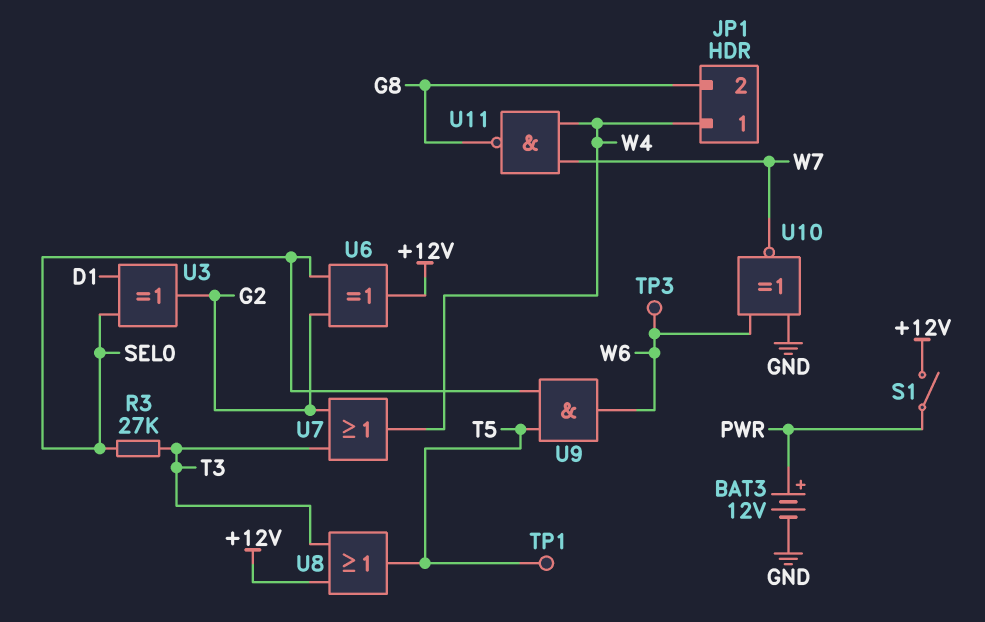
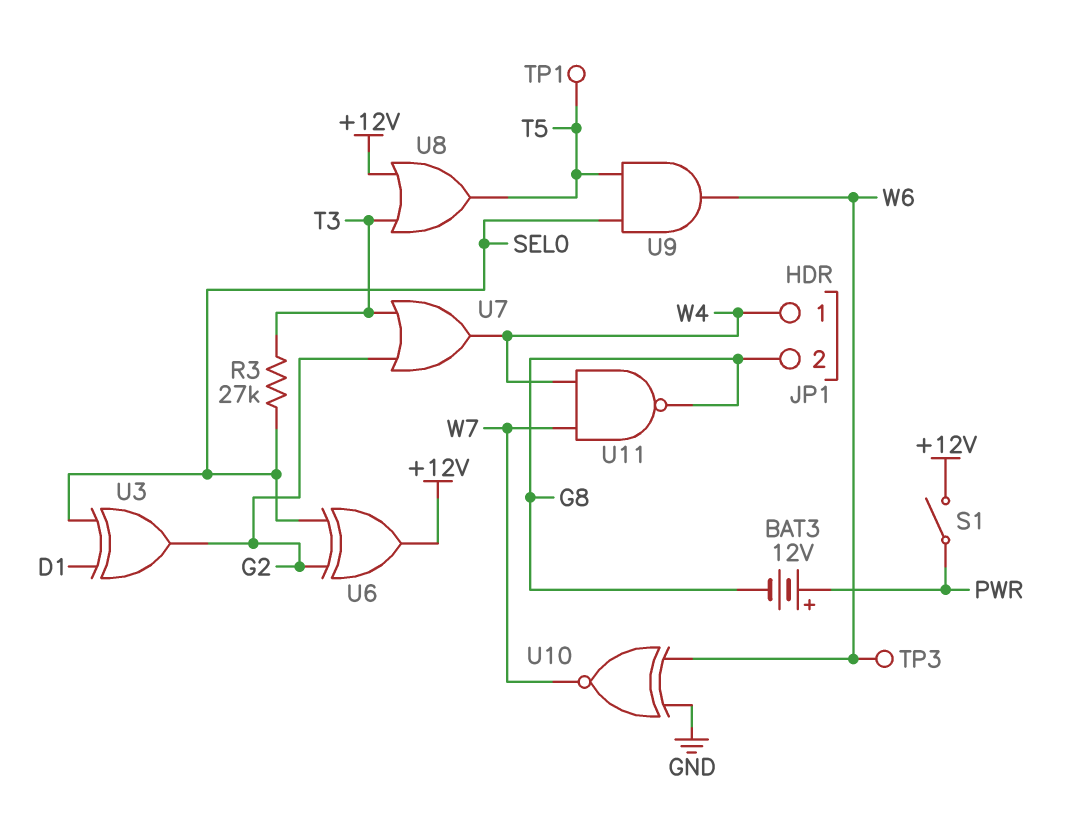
BAT3: 12V (plus PWR, minus GND) -> 12V (plus PWR, minus G8)

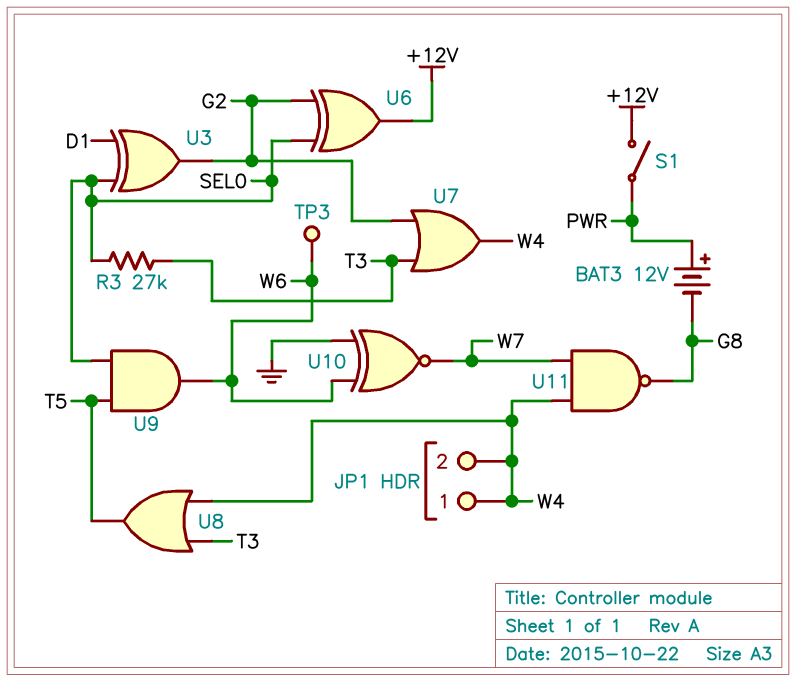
JP1 pin 2: G8 -> W4
TP1: test point (T5) -> none
U8: OR (in +12V, in T3, out T5) -> OR (in T3, in W4, out T5)

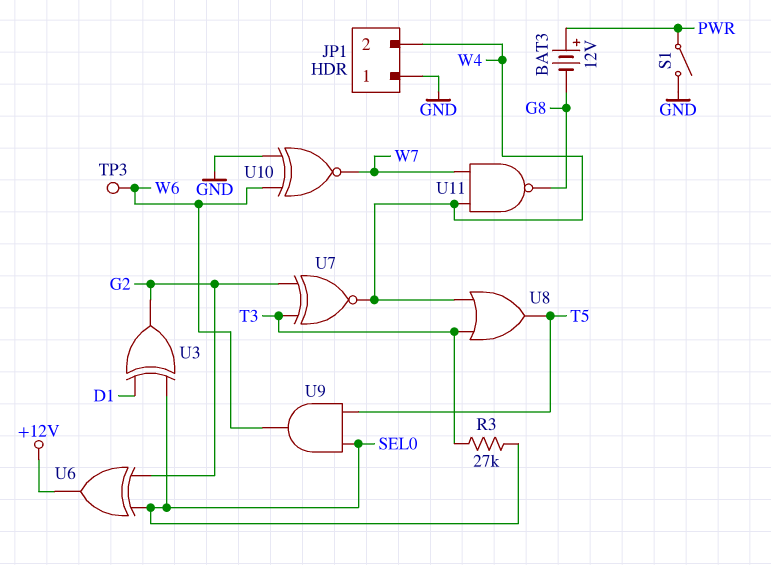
JP1 pin 1: W4 -> GND
S1: switch (+12V, PWR) -> switch (GND, PWR)
U7: OR (in G2, in T3, out W4) -> XNOR (in G2, in T3, out W4)

